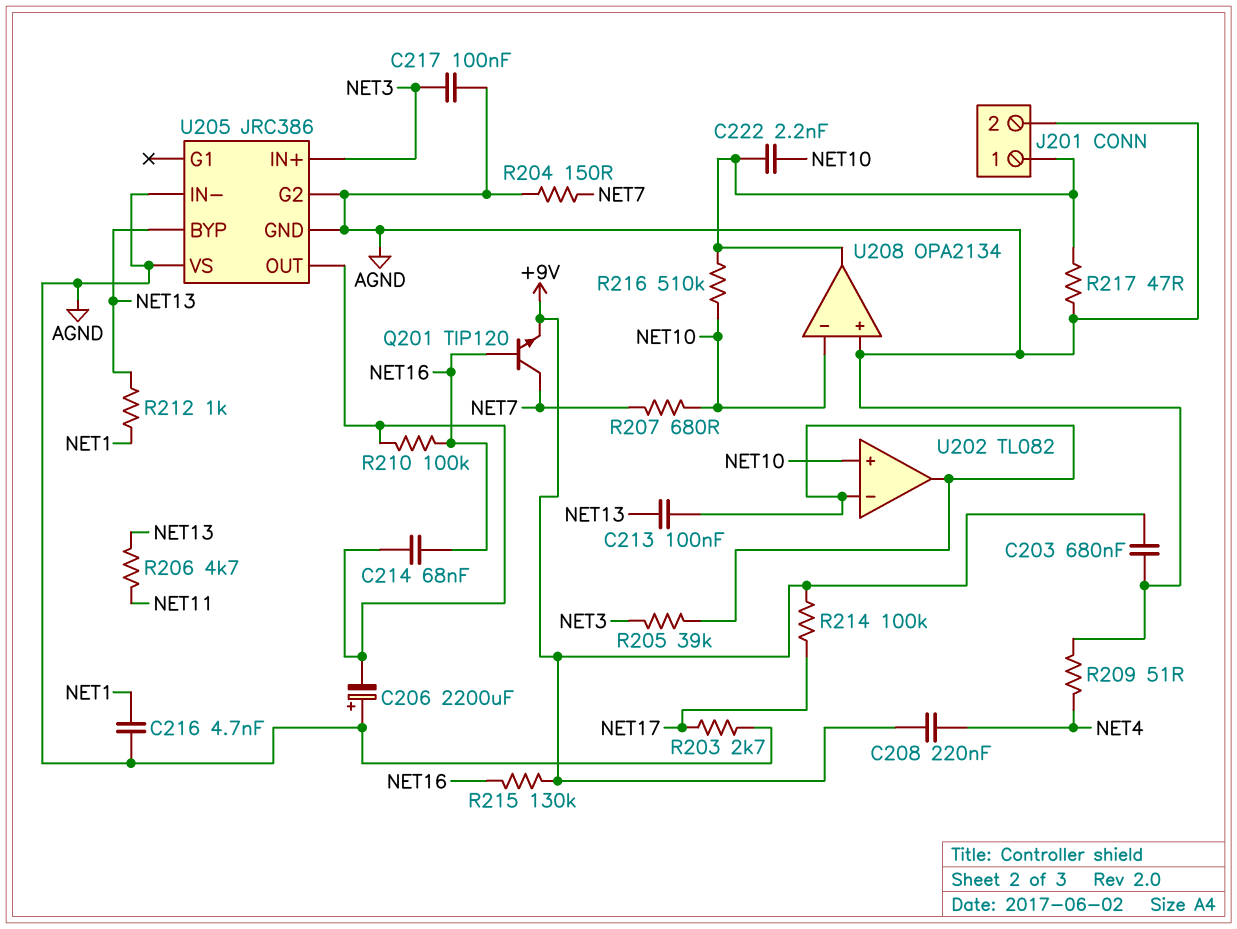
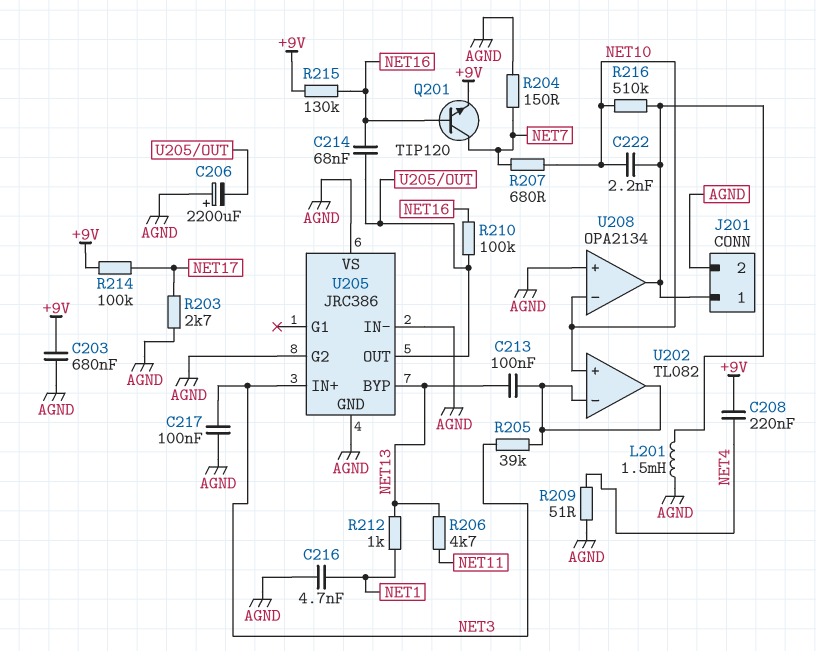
L201: none -> 1.5mH (AGND, J201/1)
R217: 47 (AGND, J201/1) -> none

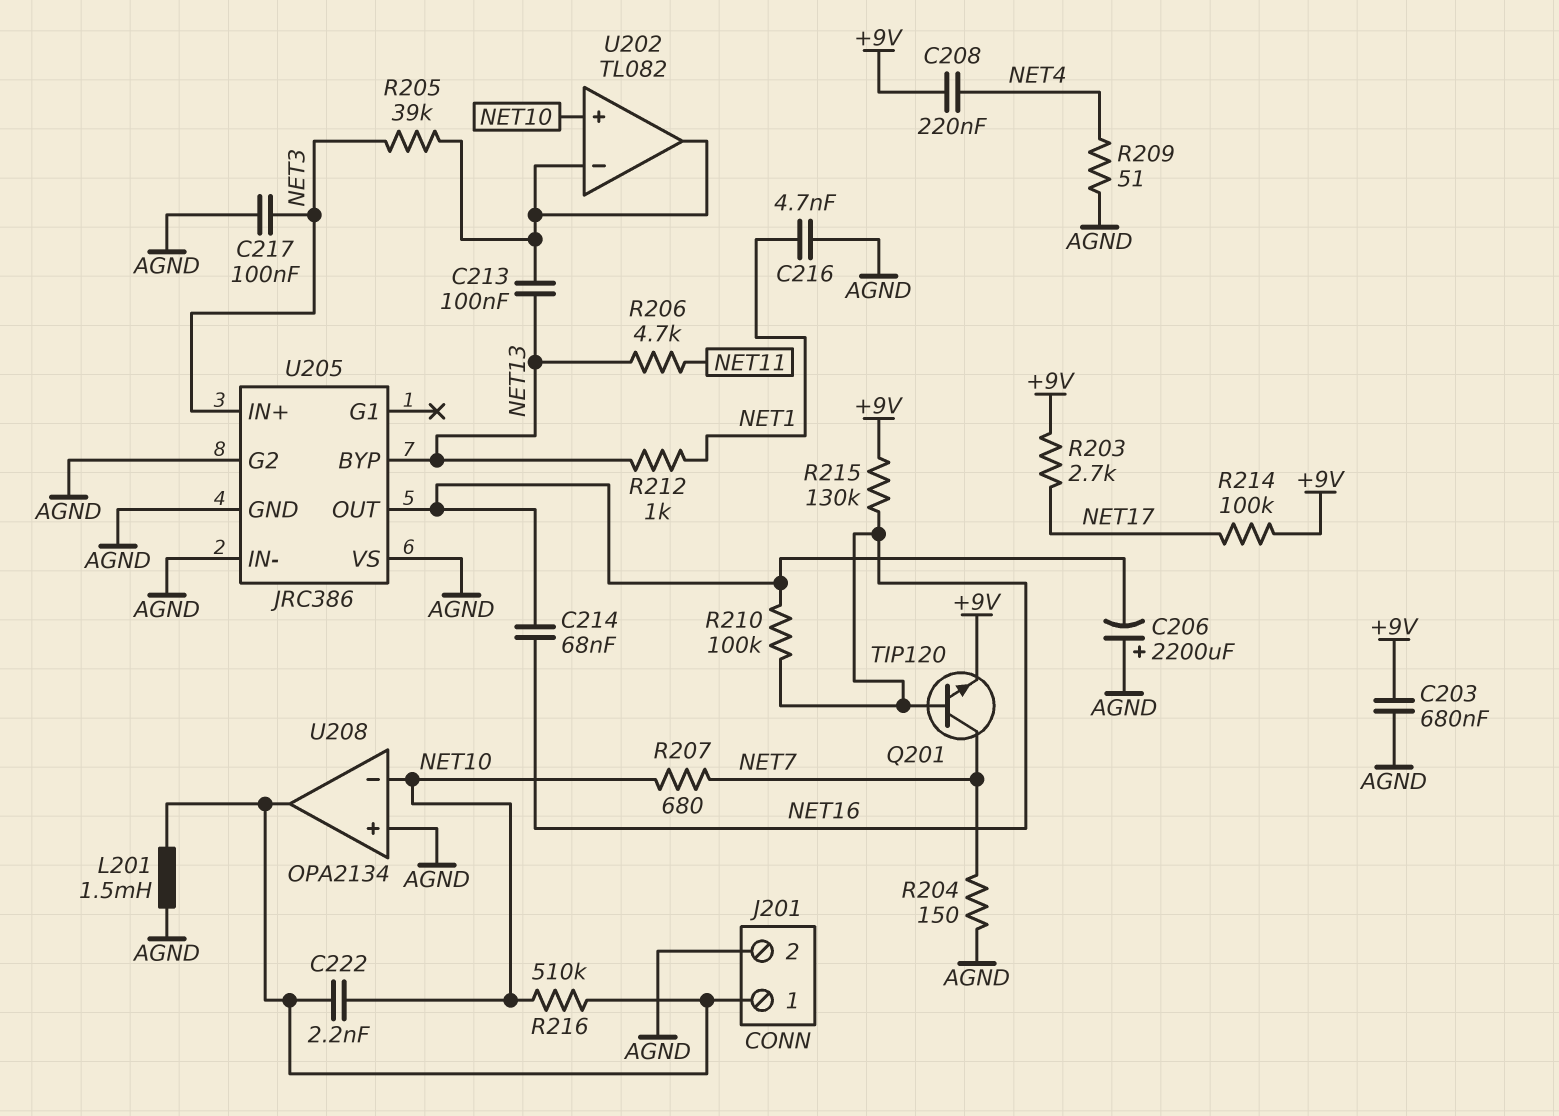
R203: 2.7k (AGND, NET17) -> 2.7k (+9V, NET17)

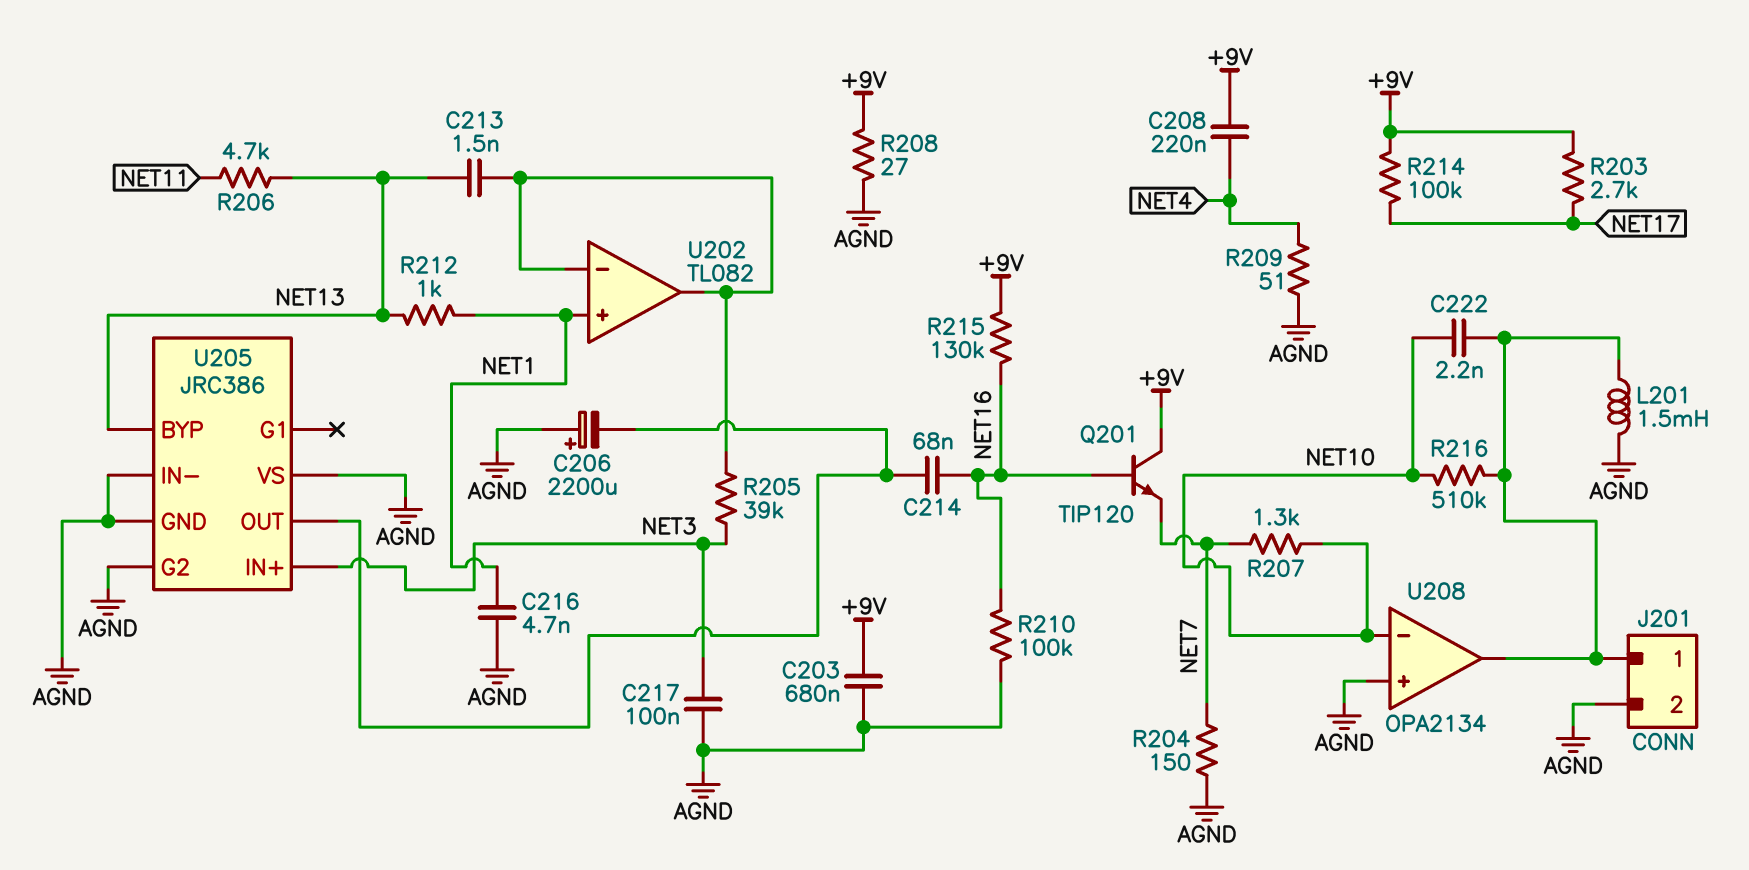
C213: 100nF (NET13, U202/in-) -> 1.5nF (NET13, U202/in-)
Q201: NPN TIP120 (B NET16, C NET7, E +9V) -> NPN TIP120 (B NET16, C +9V, E NET7)
R207: 680 (NET7, NET10) -> 1.3k (NET7, NET10)
R208: none -> 27 (+9V, AGND)
R210: 100k (NET16, U205/OUT) -> 100k (AGND, NET16)
U202 pin in+: NET10 -> NET1

